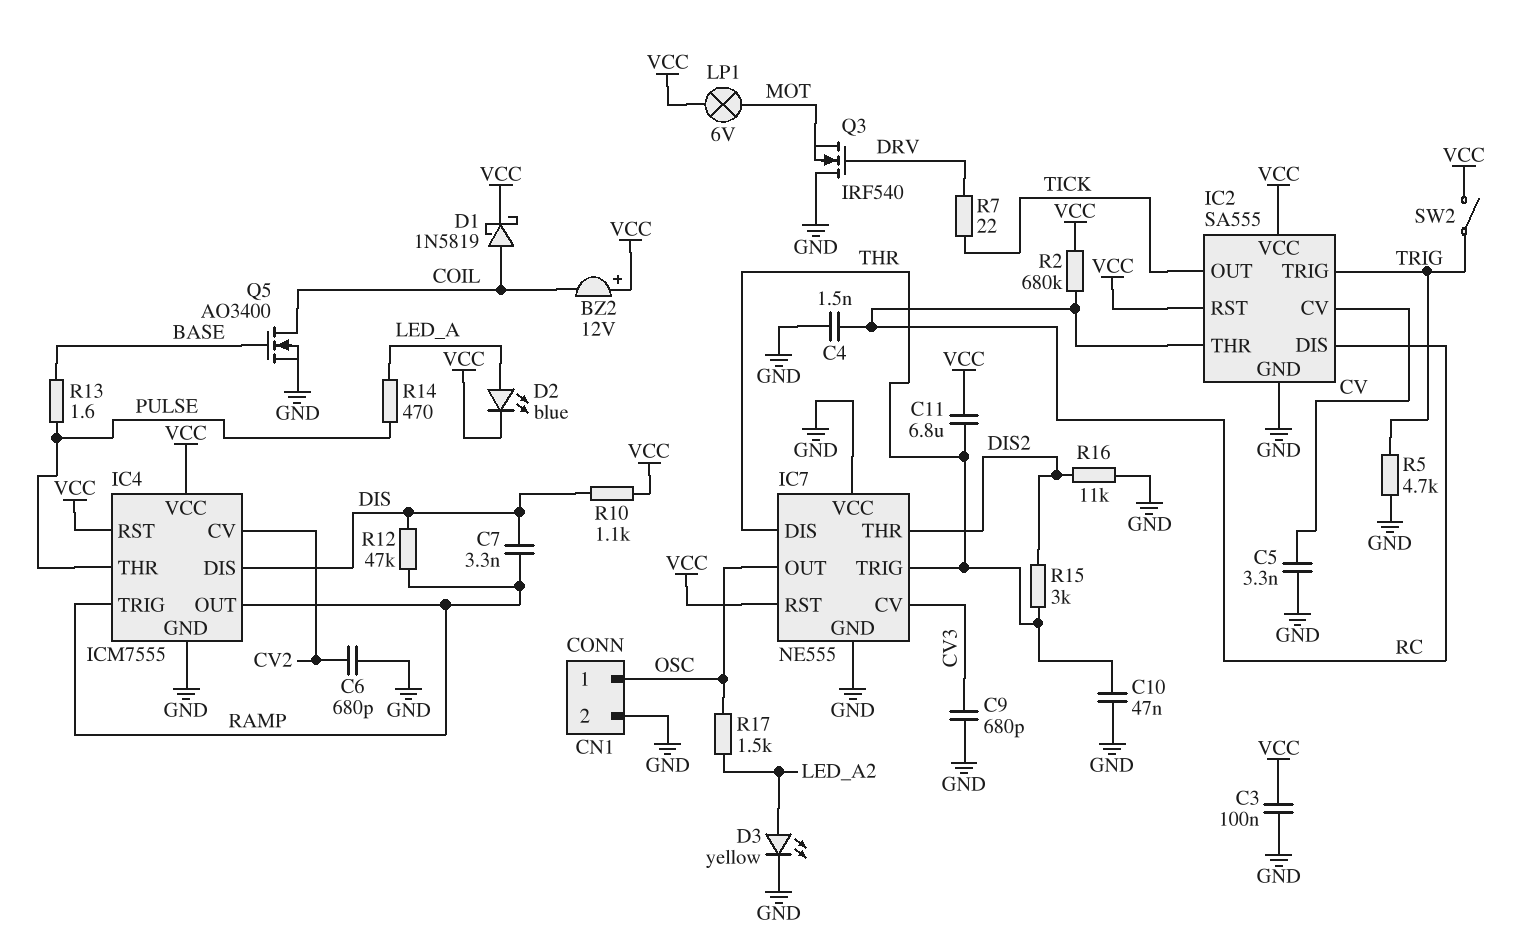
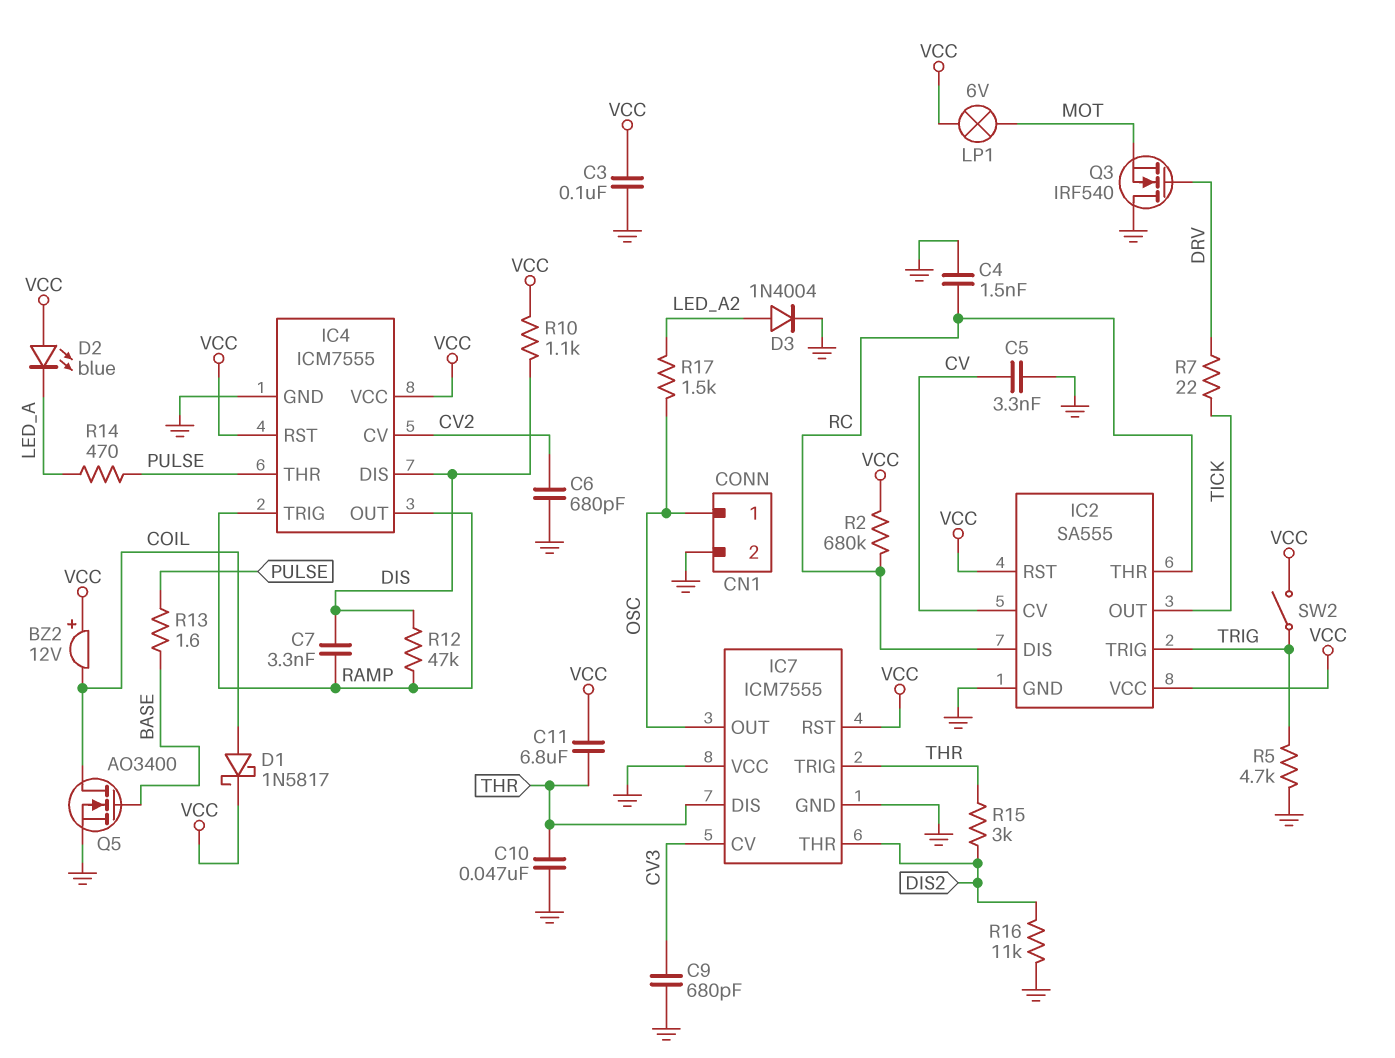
D1: schottky 1N5819 (A COIL, K VCC) -> schottky 1N5817 (A COIL, K VCC)
D2: LED blue (A LED_A, K VCC) -> LED blue (A VCC, K LED_A)
D3: LED yellow (A LED_A2, K GND) -> diode 1N4004 (A LED_A2, K GND)
IC7: NE555 -> ICM7555

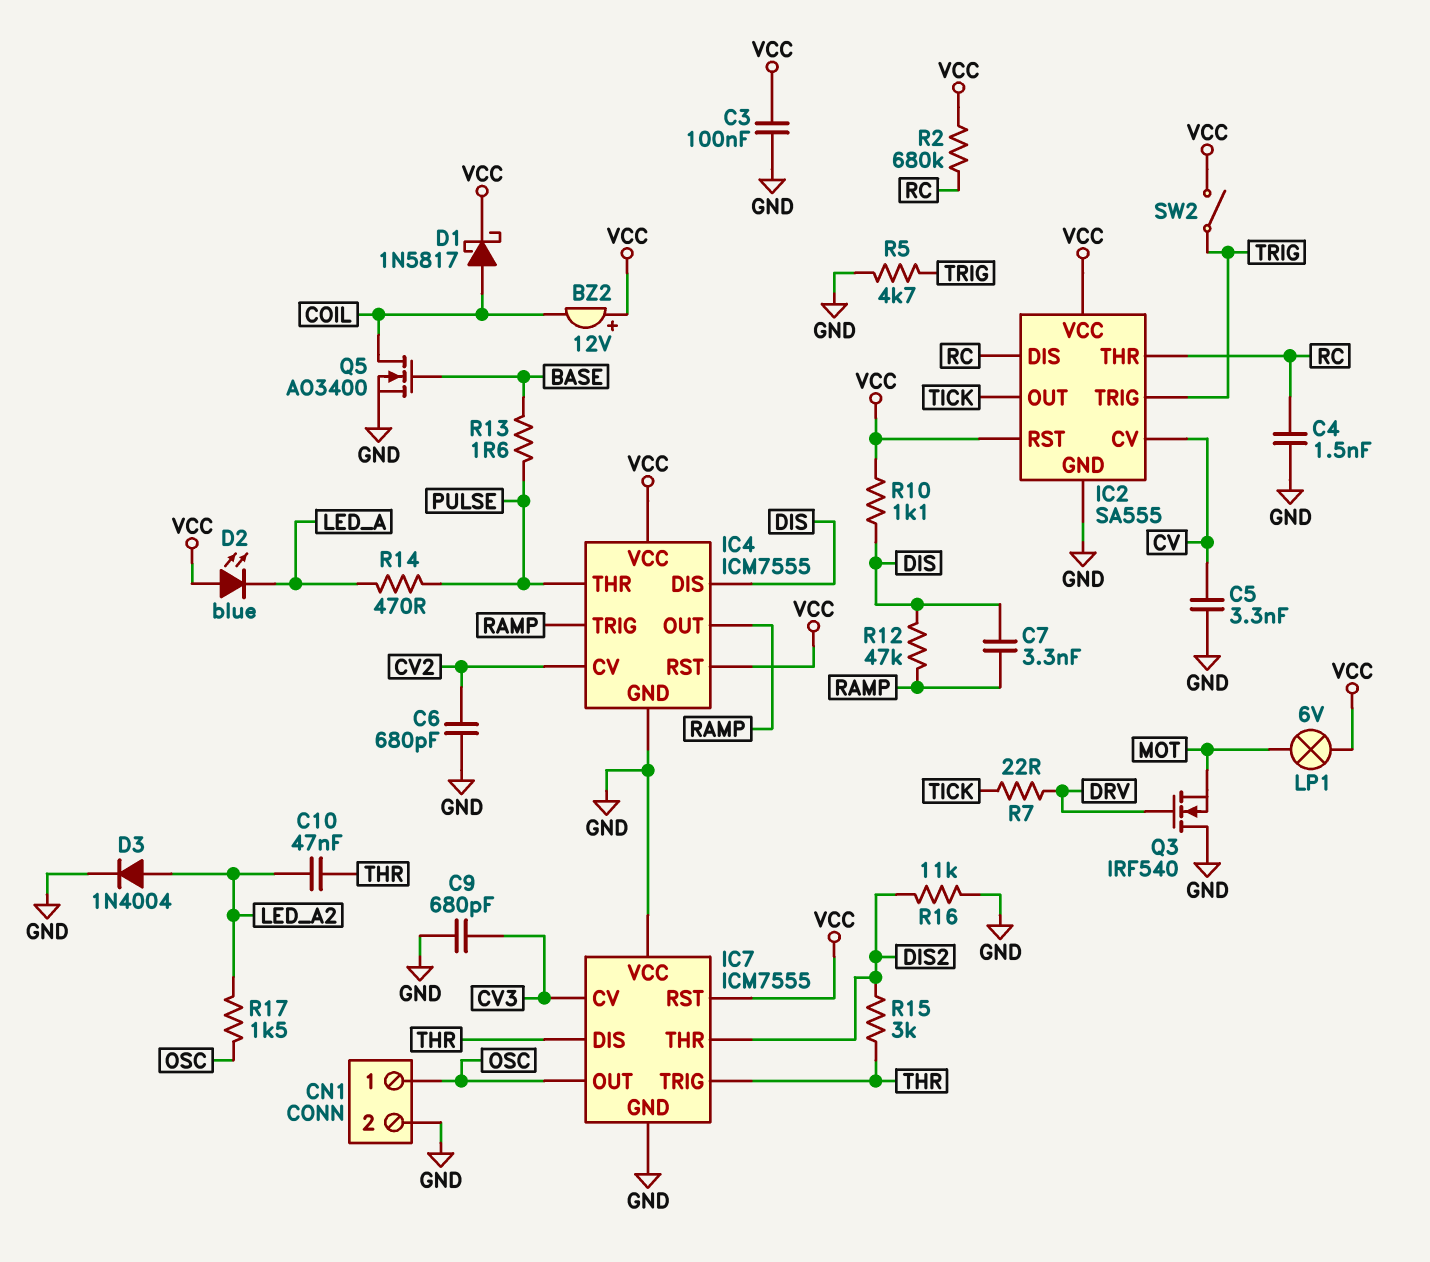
C10: 47nF (GND, THR) -> 47nF (LED_A2, THR)
C11: 6.8uF (THR, VCC) -> none

